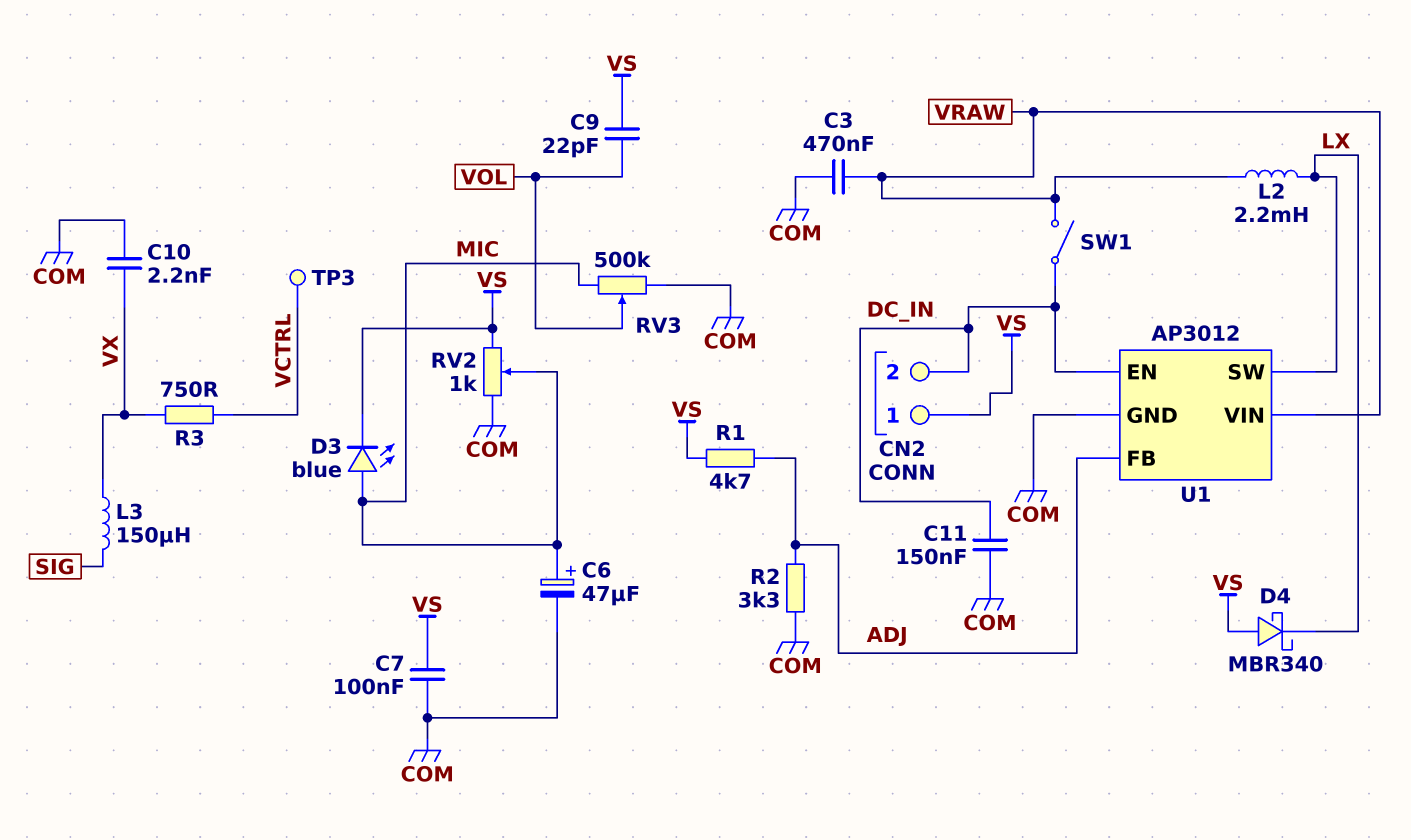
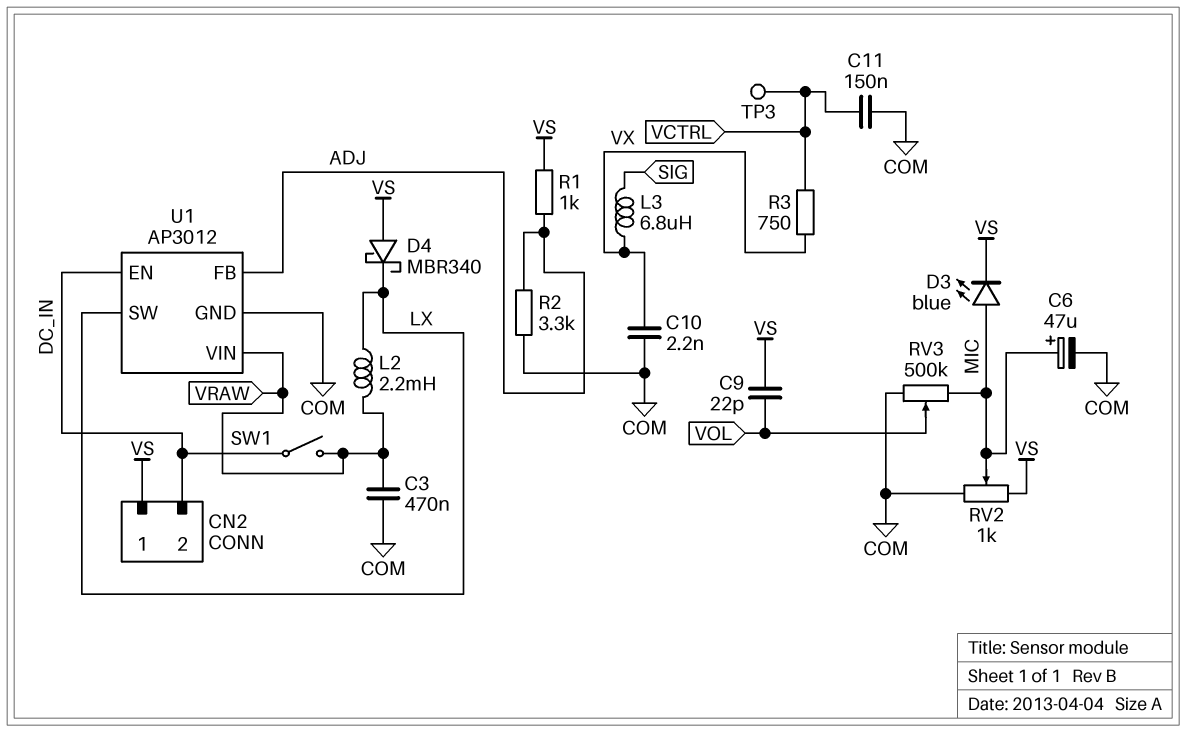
C7: 100nF (COM, VS) -> none
C11: 150nF (COM, DC_IN) -> 150nF (COM, VCTRL)
L3: 150uH (SIG, VX) -> 6.8uH (SIG, VX)
R1: 4.7k (ADJ, VS) -> 1k (ADJ, VS)

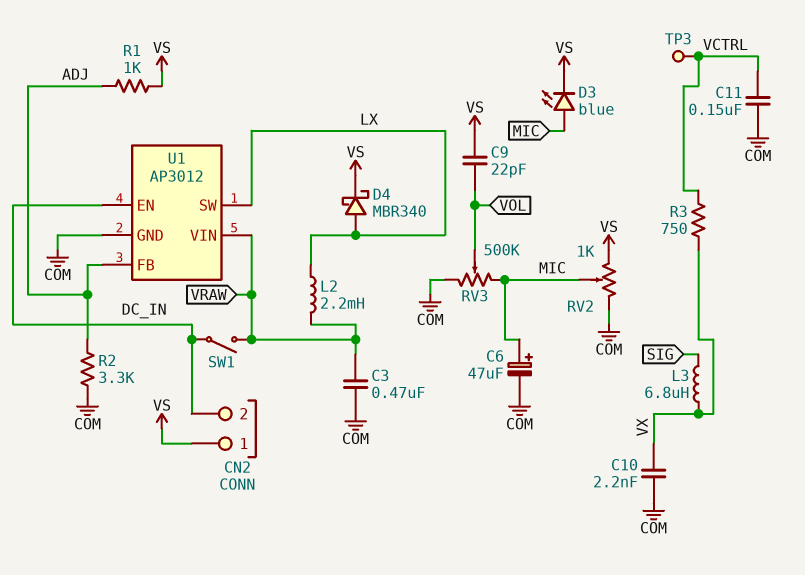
D4: schottky MBR340 (A VS, K LX) -> schottky MBR340 (A LX, K VS)

